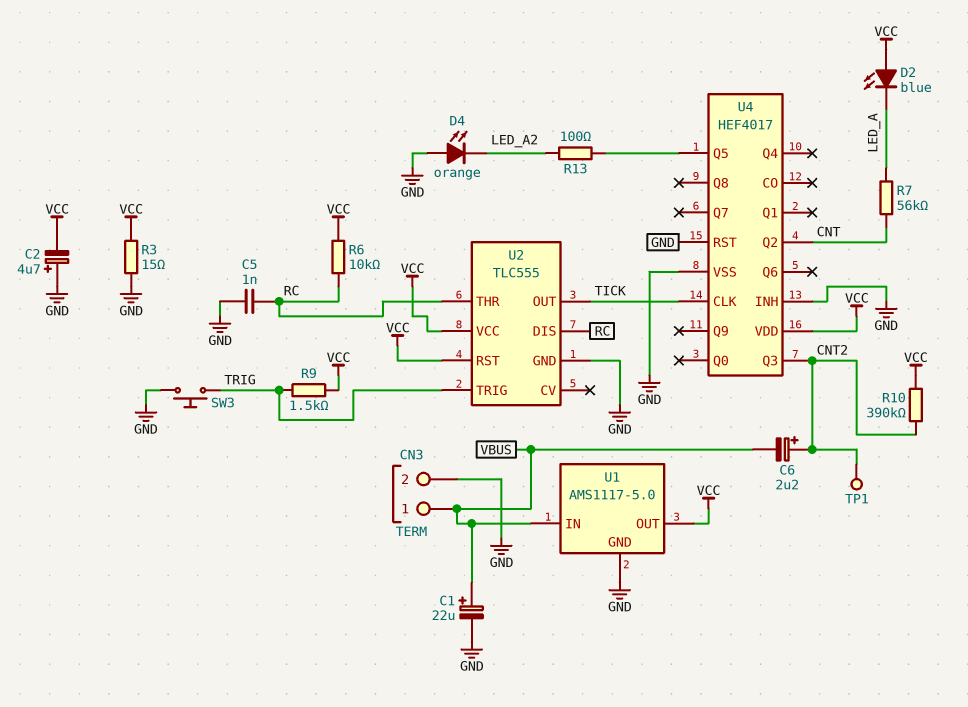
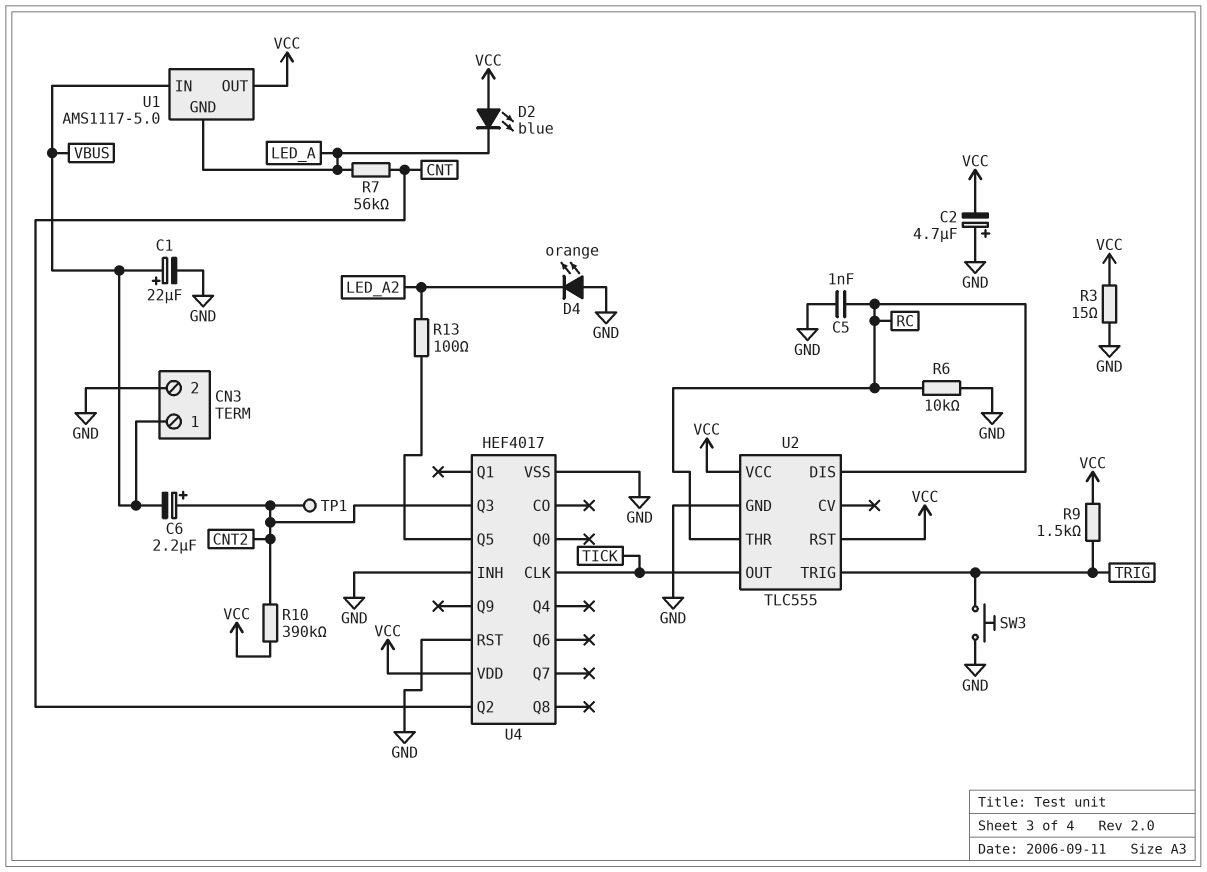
R6: 10k (RC, VCC) -> 10k (GND, RC)
U1 pin GND: GND -> LED_A

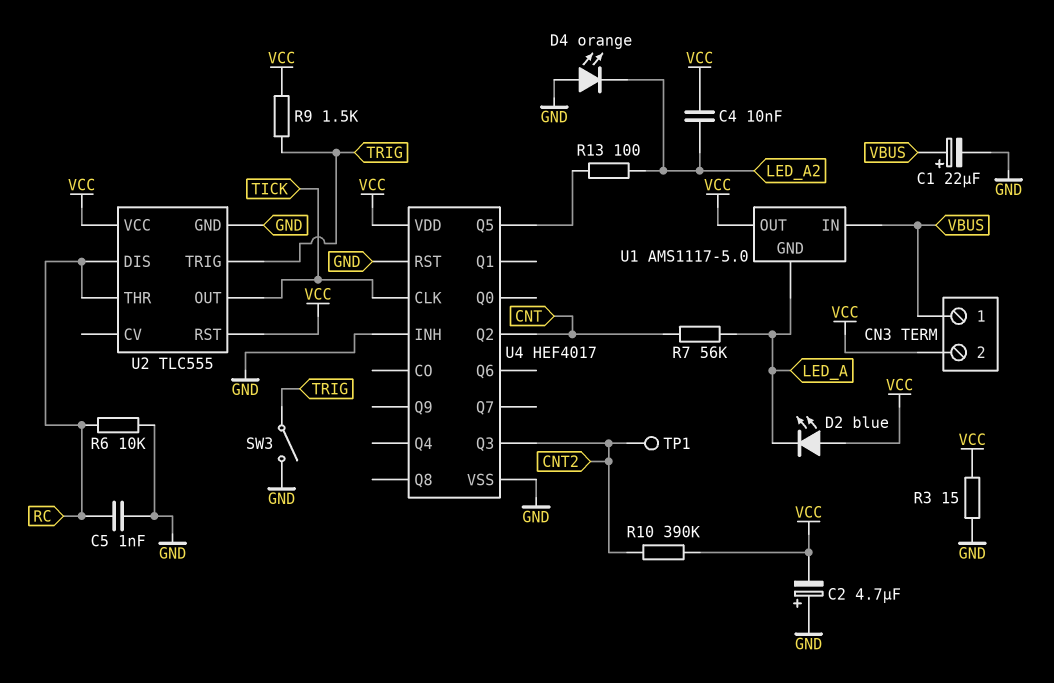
C4: none -> 10nF (LED_A2, VCC)
C6: 2.2uF (plus CNT2, minus VBUS) -> none
CN3 pin 2: GND -> VCC
SW3: button (GND, TRIG) -> switch (GND, TRIG)

